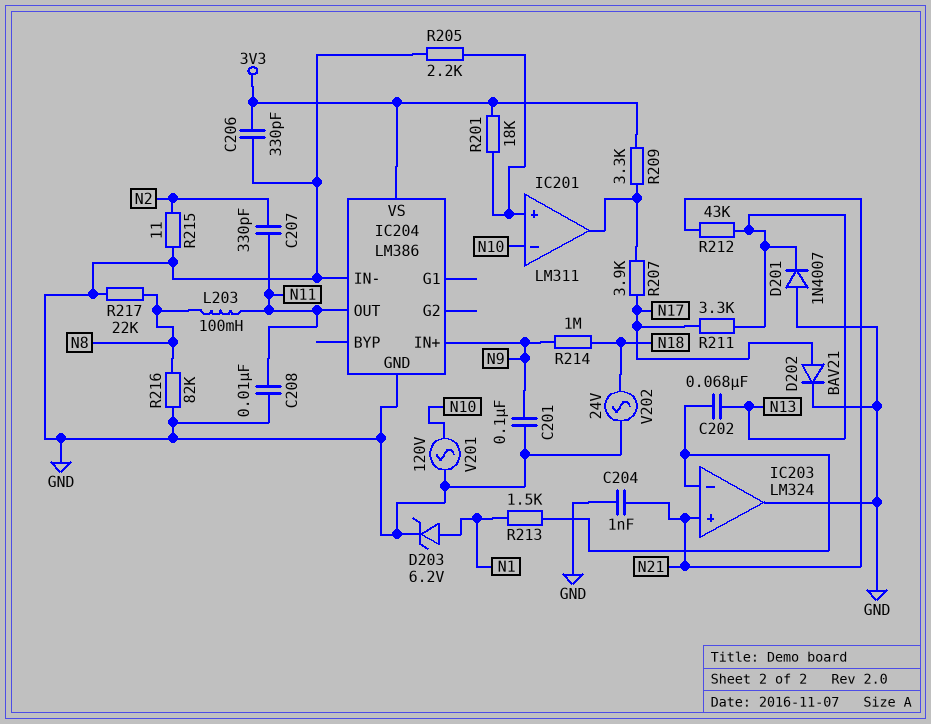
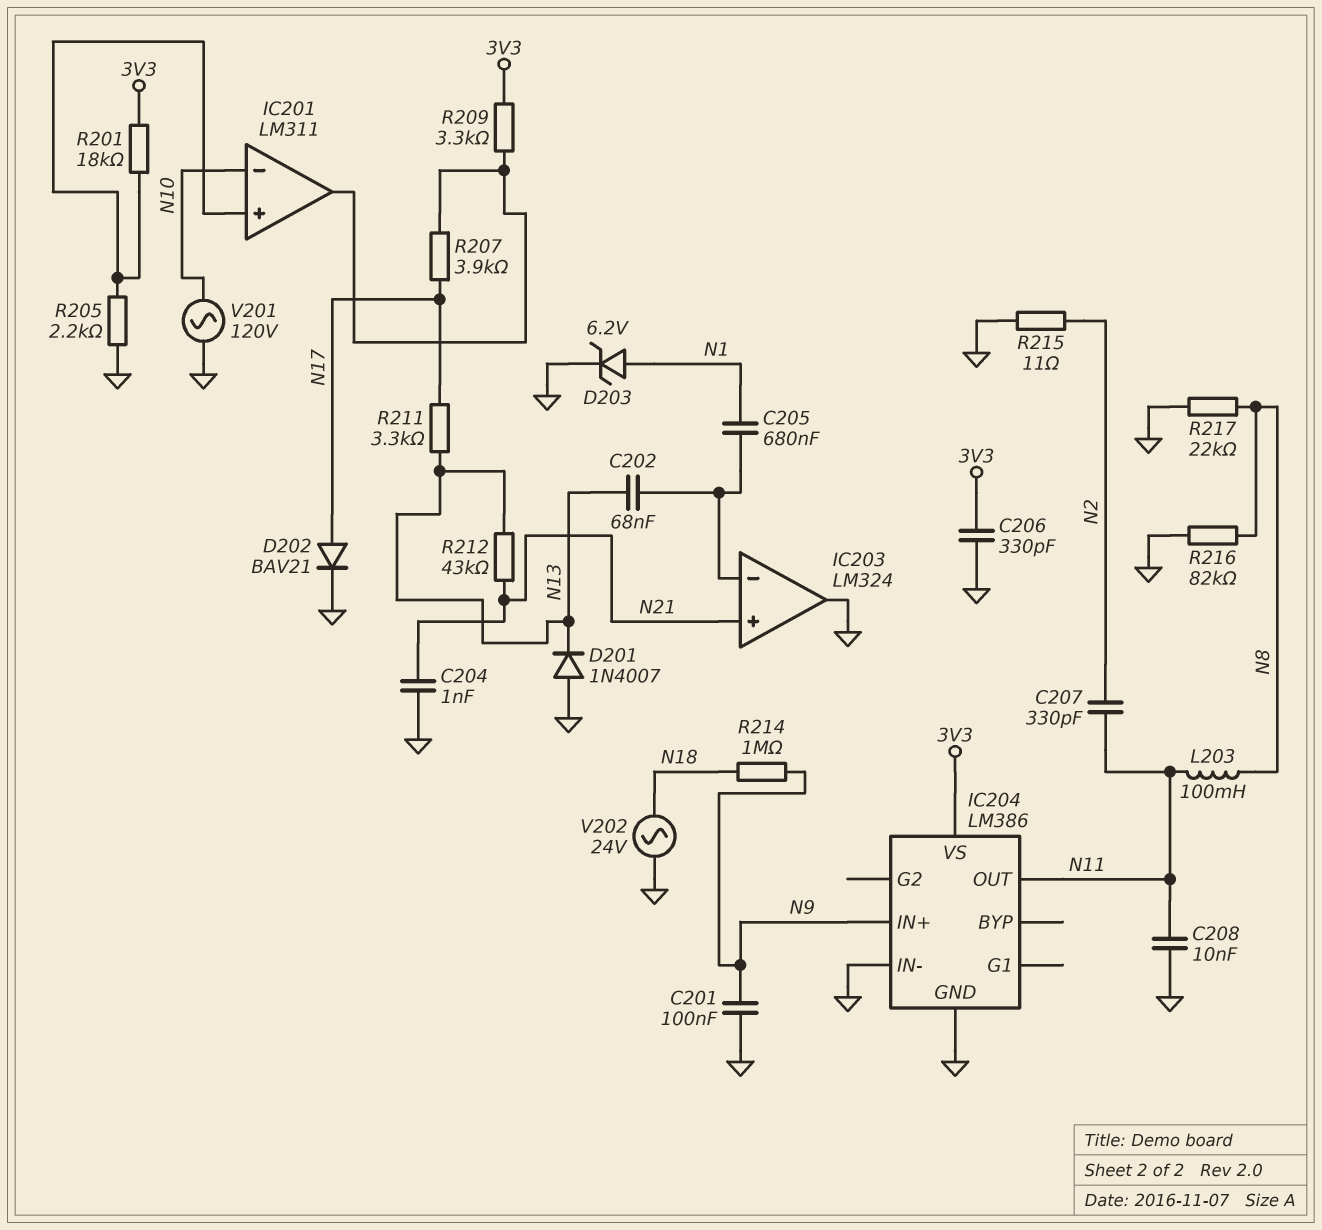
C205: none -> 680nF (IC203/in-, N1)
R213: 1.5k (IC203/in-, N1) -> none

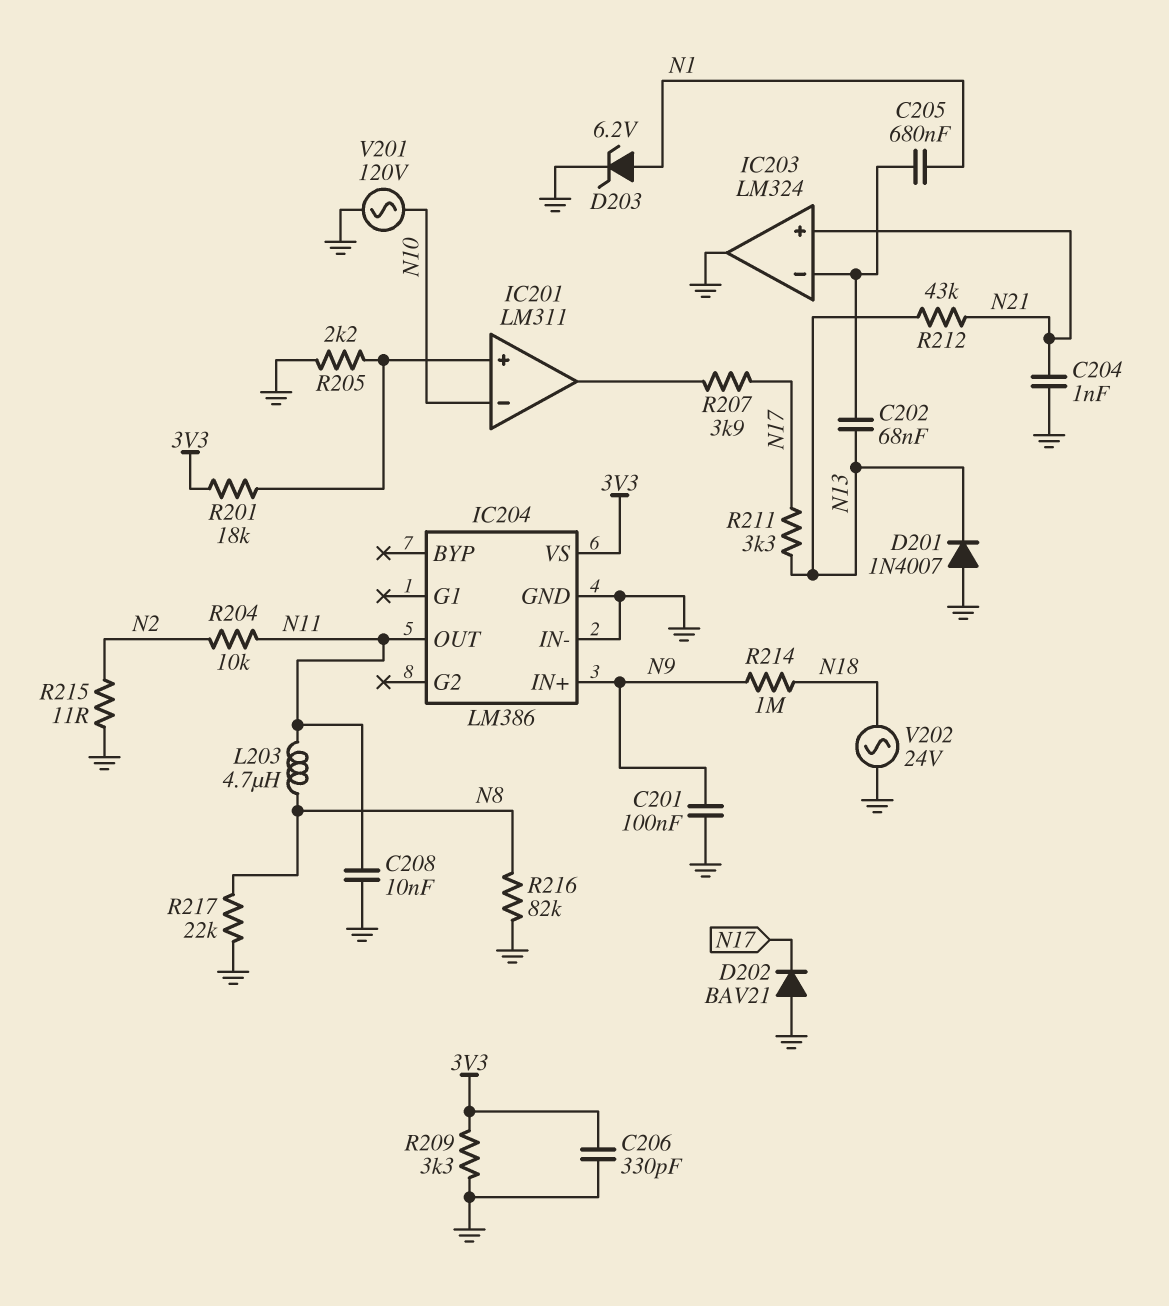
C207: 330pF (N2, N11) -> none
D202: diode BAV21 (A N17, K GND) -> diode BAV21 (A GND, K N17)
L203: 100mH (N8, N11) -> 4.7uH (N8, N11)
R204: none -> 10k (N2, N11)
R209: 3.3k (3V3, IC201/out) -> 3.3k (3V3, GND)

